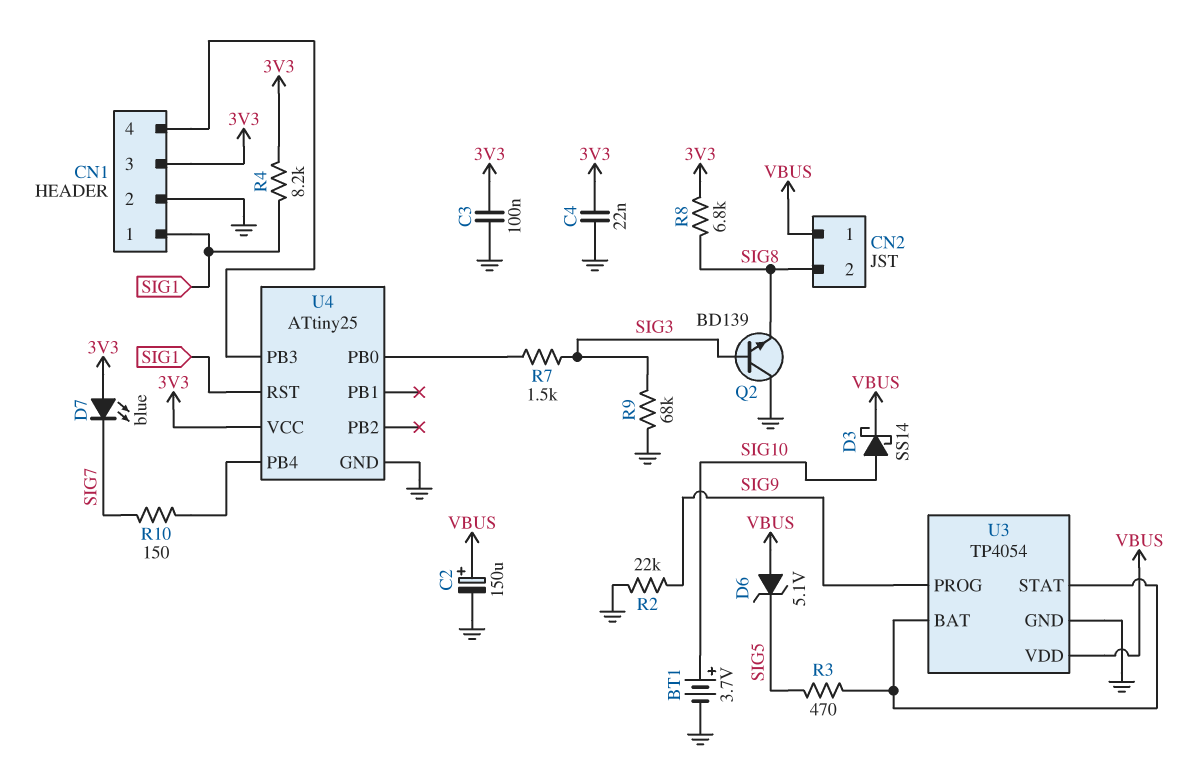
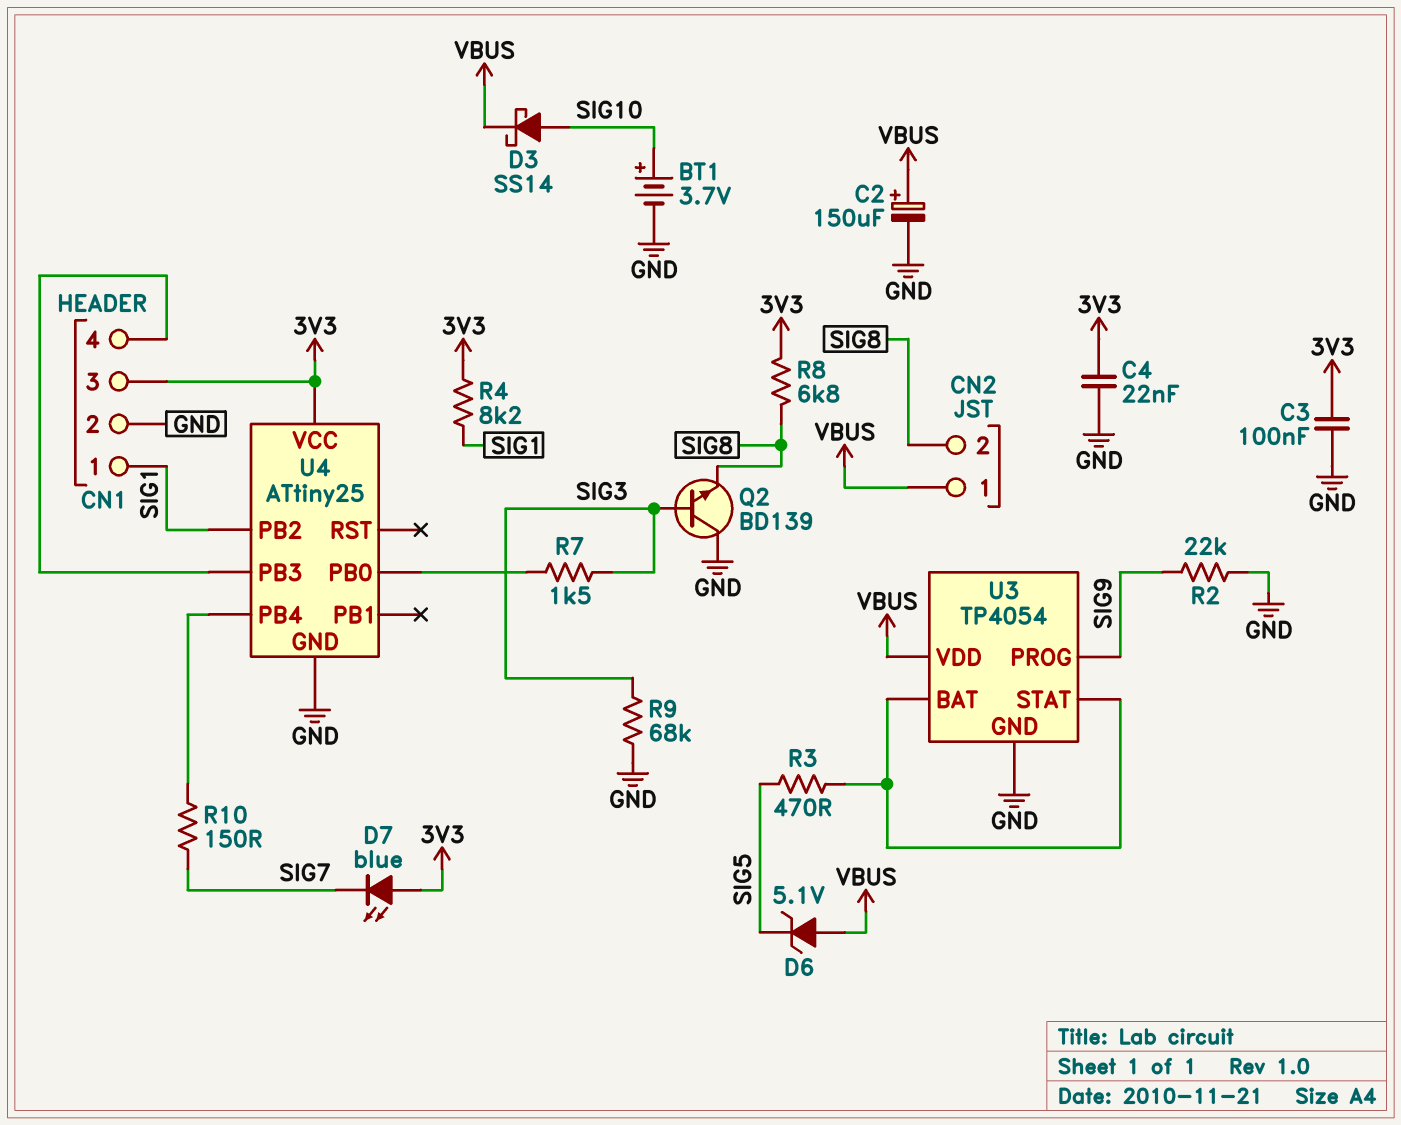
U4 pin PB2: none -> SIG1
U4 pin RST: SIG1 -> none

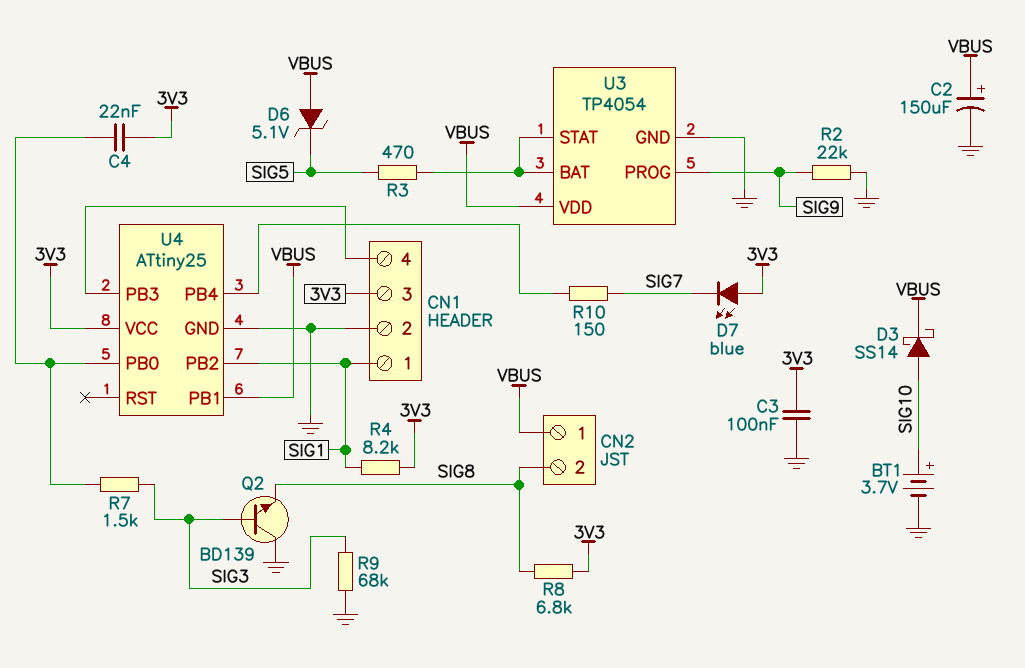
C4: 22nF (3V3, GND) -> 22nF (3V3, U4/PB0)
U4 pin PB1: none -> VBUS

